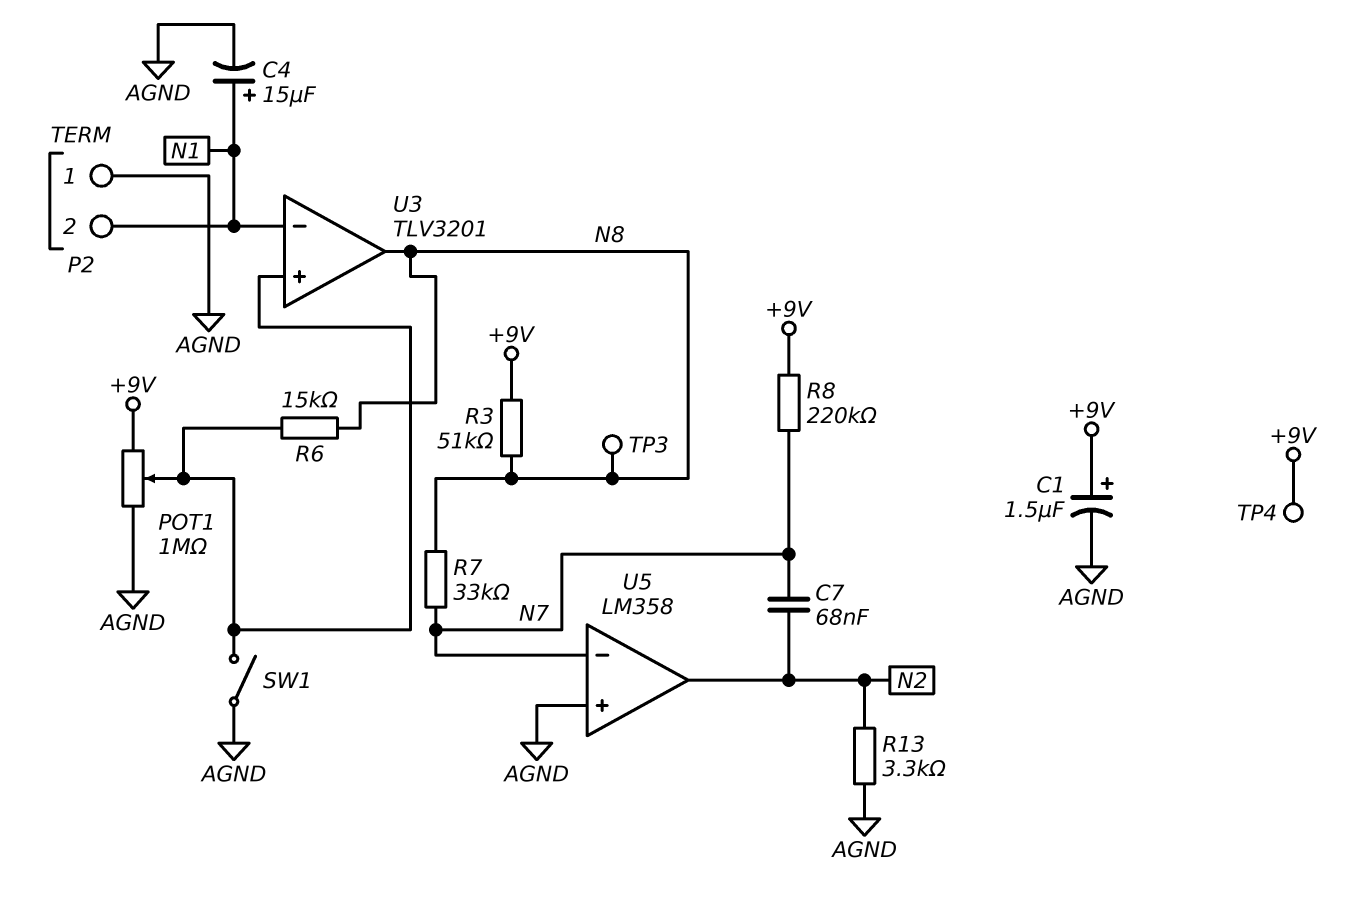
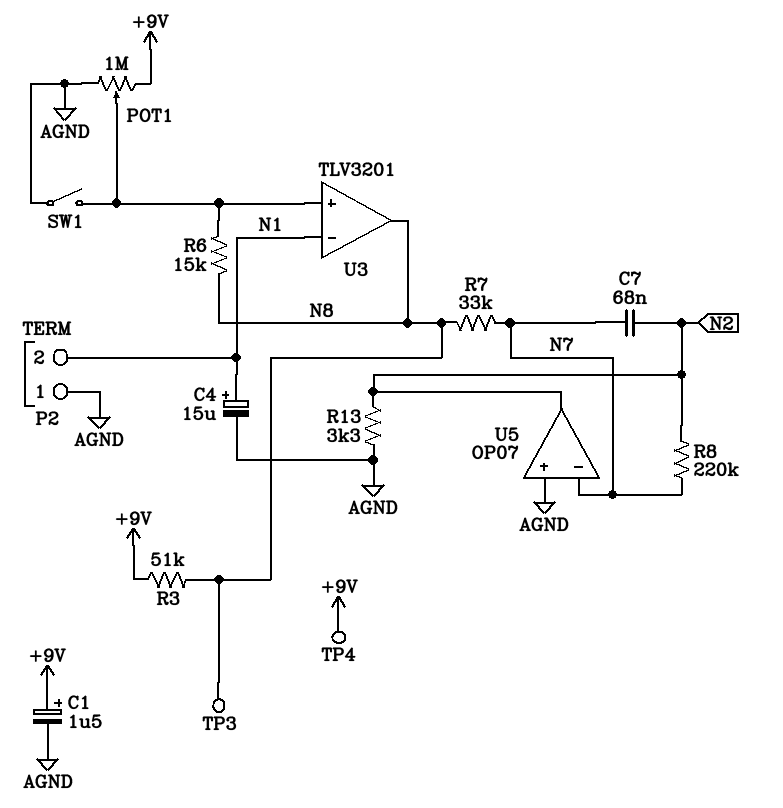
R8: 220k (+9V, N7) -> 220k (N2, N7)
U5: LM358 -> OP07

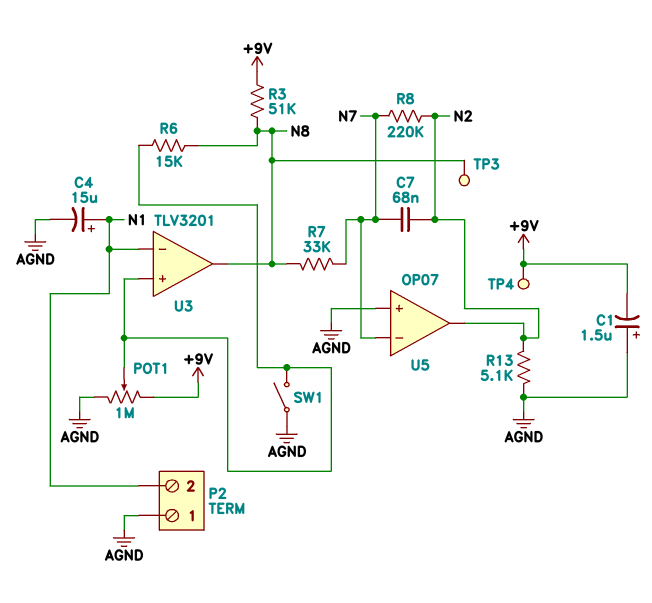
C1: 1.5uF (plus +9V, minus AGND) -> 1.5uF (plus AGND, minus +9V)
R13: 3.3k (AGND, N2) -> 5.1k (AGND, N2)

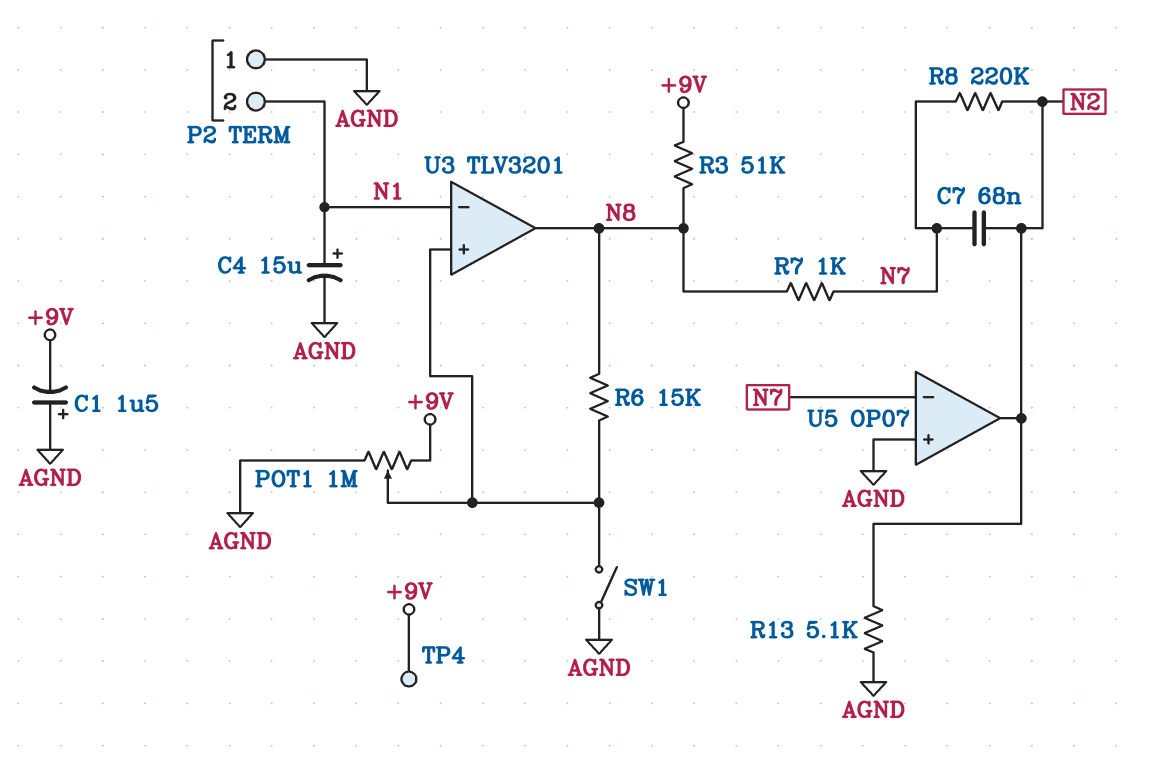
R7: 33k (N7, N8) -> 1k (N7, N8)
TP3: test point (N8) -> none

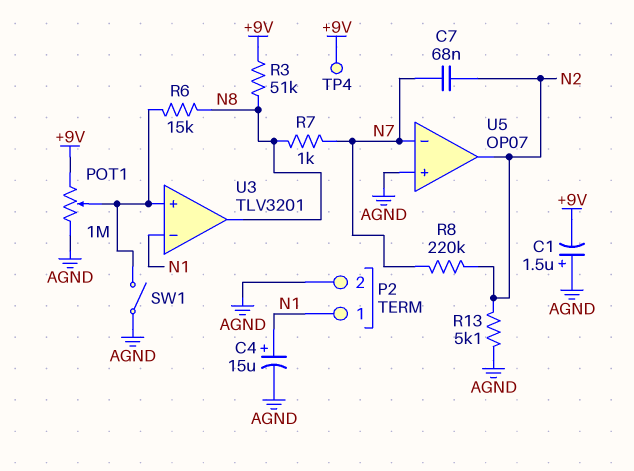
P2 pin 1: AGND -> N1
P2 pin 2: N1 -> AGND

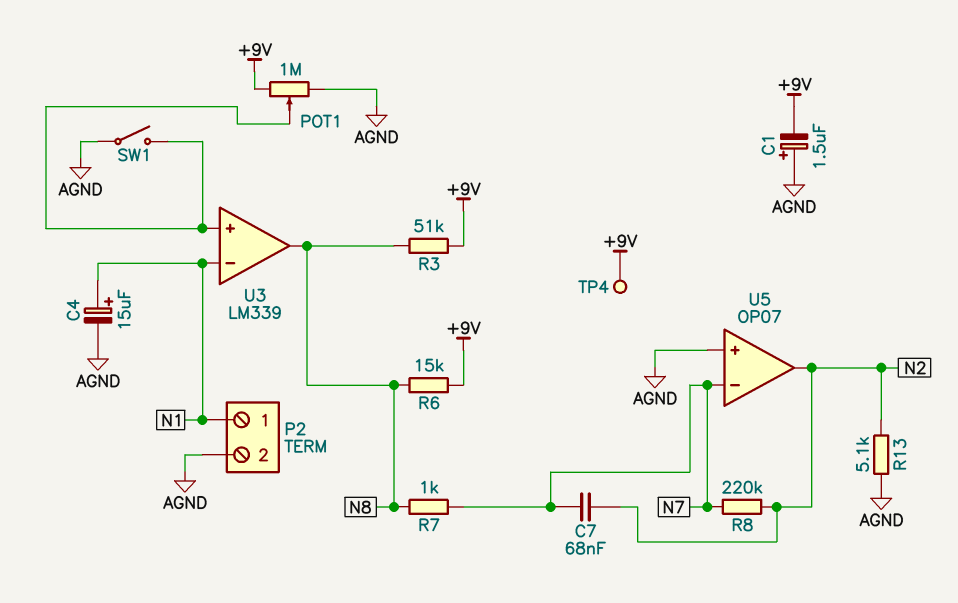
R6: 15k (N8, U3/in+) -> 15k (+9V, N8)
U3: TLV3201 -> LM339

